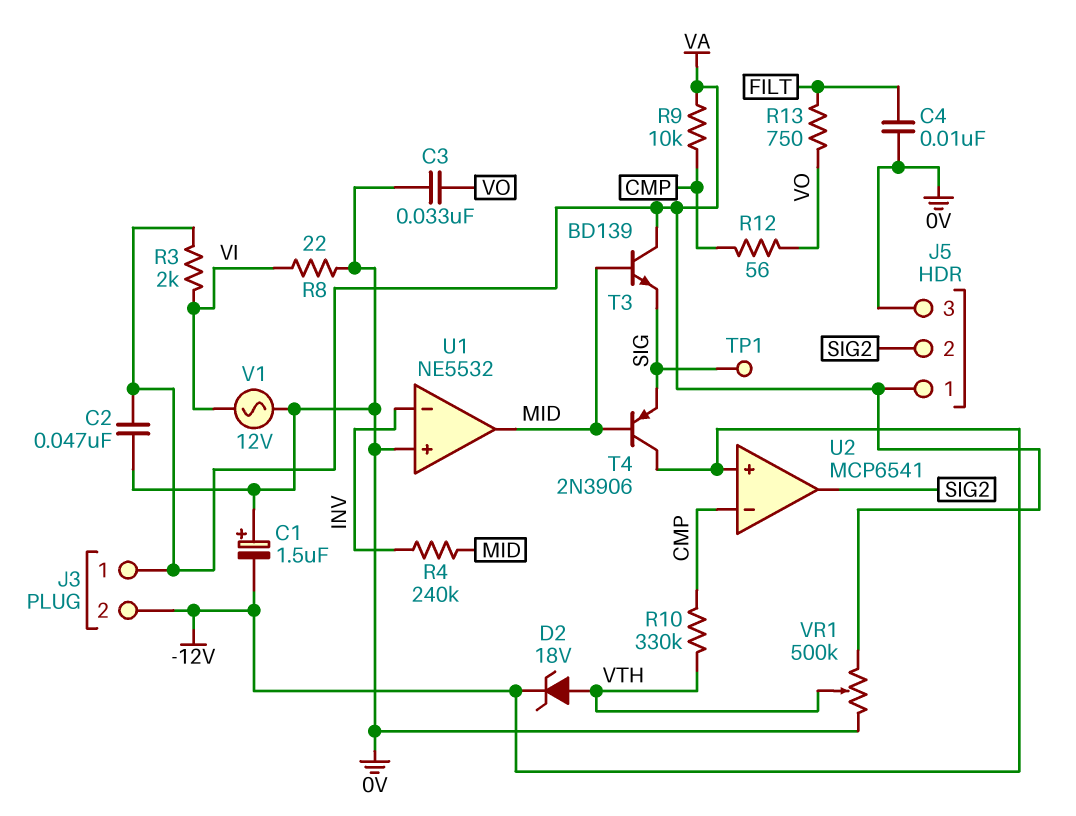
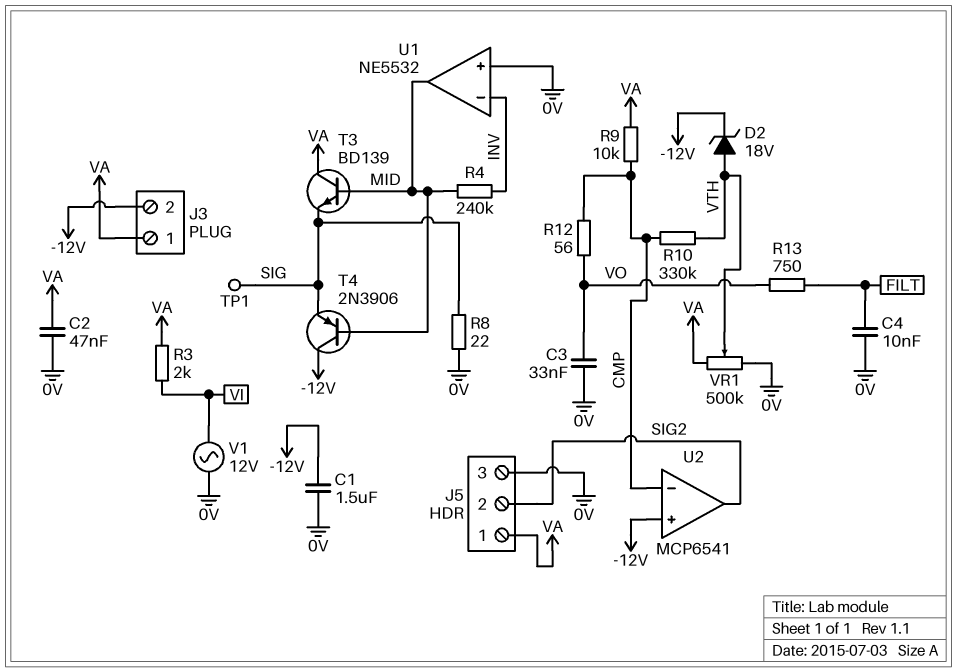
C1: 1.5uF (plus 0V, minus -12V) -> 1.5uF (-12V, 0V)
R8: 22 (0V, VI) -> 22 (0V, SIG)

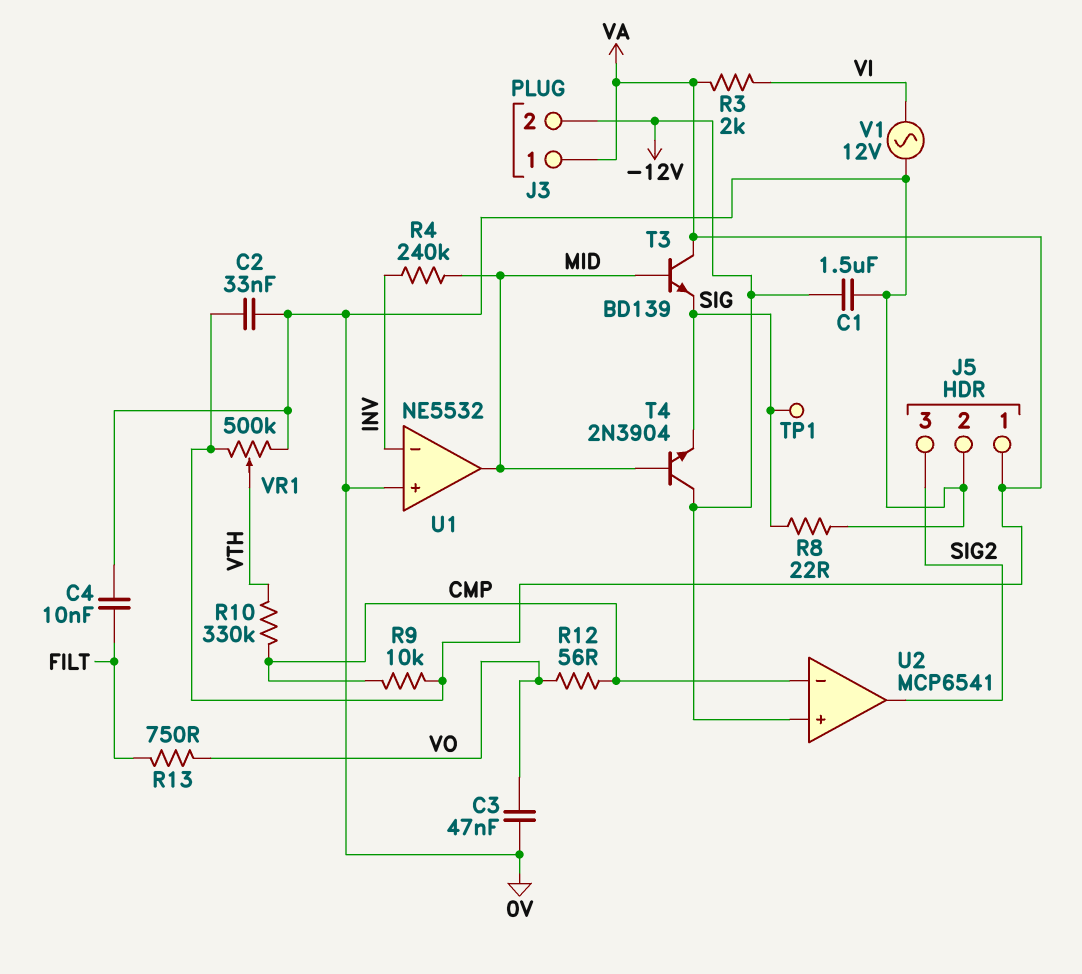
C2: 47nF (0V, VA) -> 33nF (0V, VA)
C3: 33nF (0V, VO) -> 47nF (0V, VO)
D2: zener 18V (A VTH, K -12V) -> none
J5 pin 2: SIG2 -> 0V
J5 pin 3: 0V -> SIG2
T4: PNP 2N3906 (B MID, C -12V, E SIG) -> NPN 2N3904 (B MID, C -12V, E SIG)

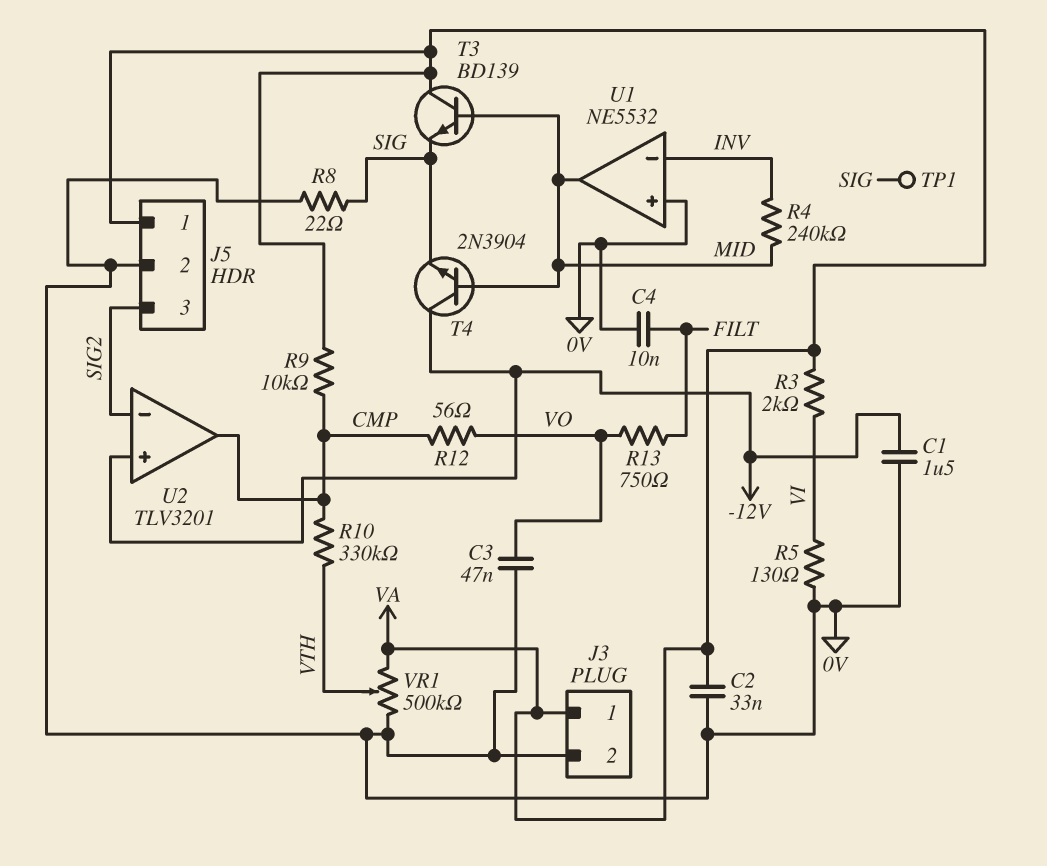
J3 pin 2: -12V -> 0V
R5: none -> 130 (0V, VI)
U2: MCP6541 -> TLV3201
U2 pin in-: CMP -> SIG2
U2 pin out: SIG2 -> CMP
V1: AC 12V (0V, VI) -> none

